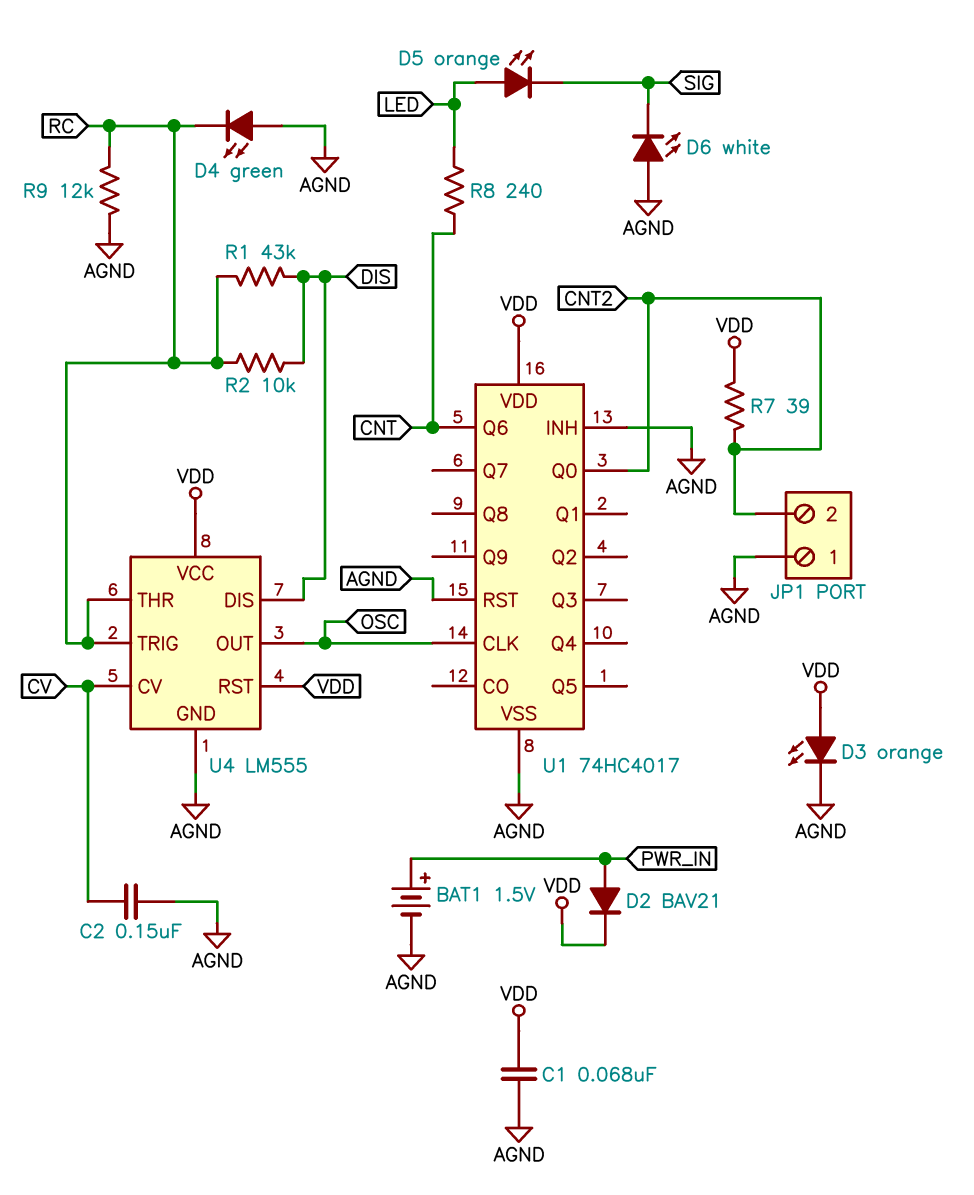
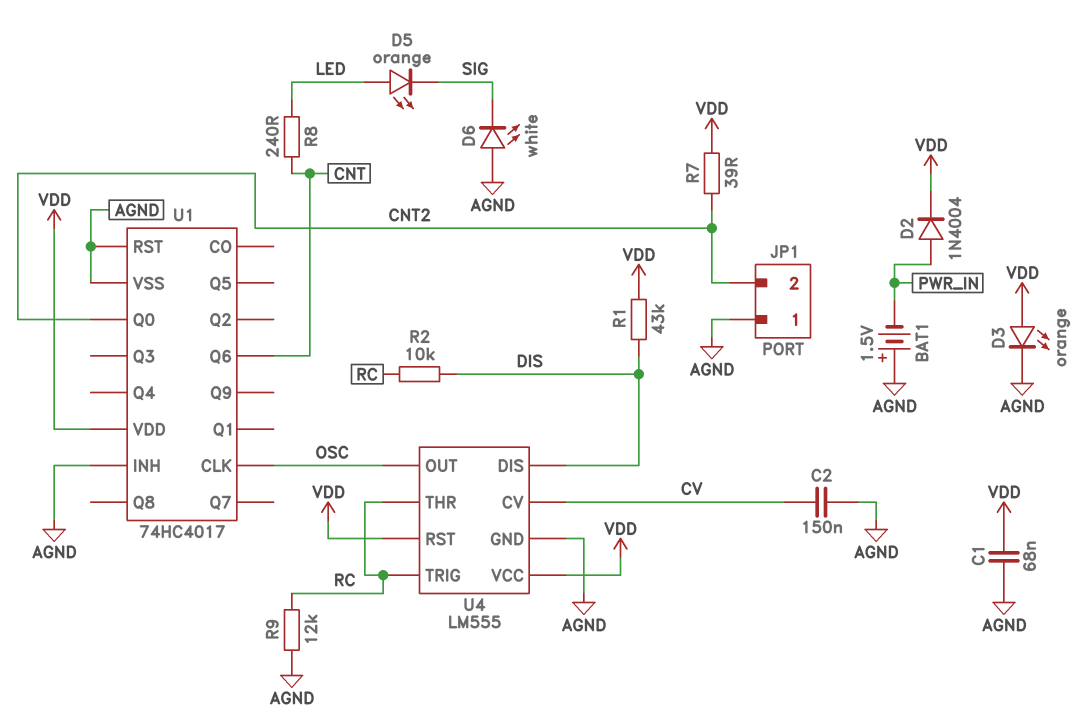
BAT1: 1.5V (plus PWR_IN, minus AGND) -> 1.5V (plus AGND, minus PWR_IN)
D2: diode BAV21 (A PWR_IN, K VDD) -> diode 1N4004 (A PWR_IN, K VDD)
D4: LED green (A AGND, K RC) -> none
R1: 43k (DIS, RC) -> 43k (DIS, VDD)

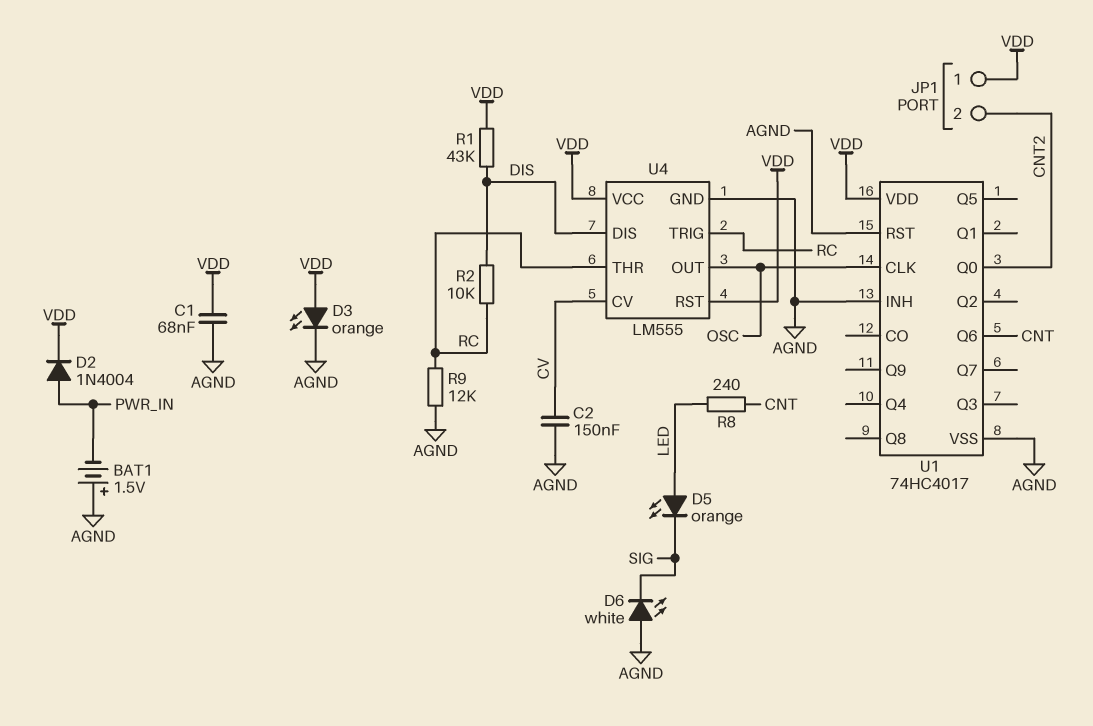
JP1 pin 1: AGND -> VDD
R7: 39 (CNT2, VDD) -> none

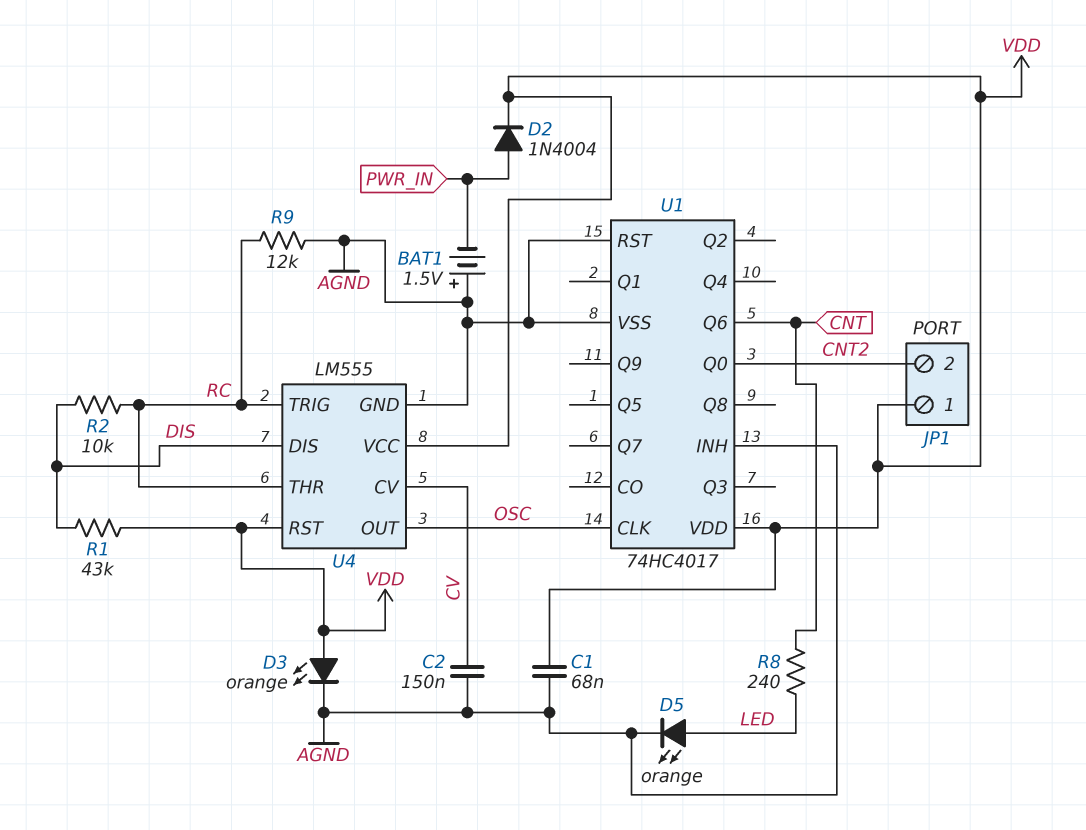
D5: LED orange (A LED, K SIG) -> LED orange (A LED, K AGND)
D6: LED white (A AGND, K SIG) -> none

